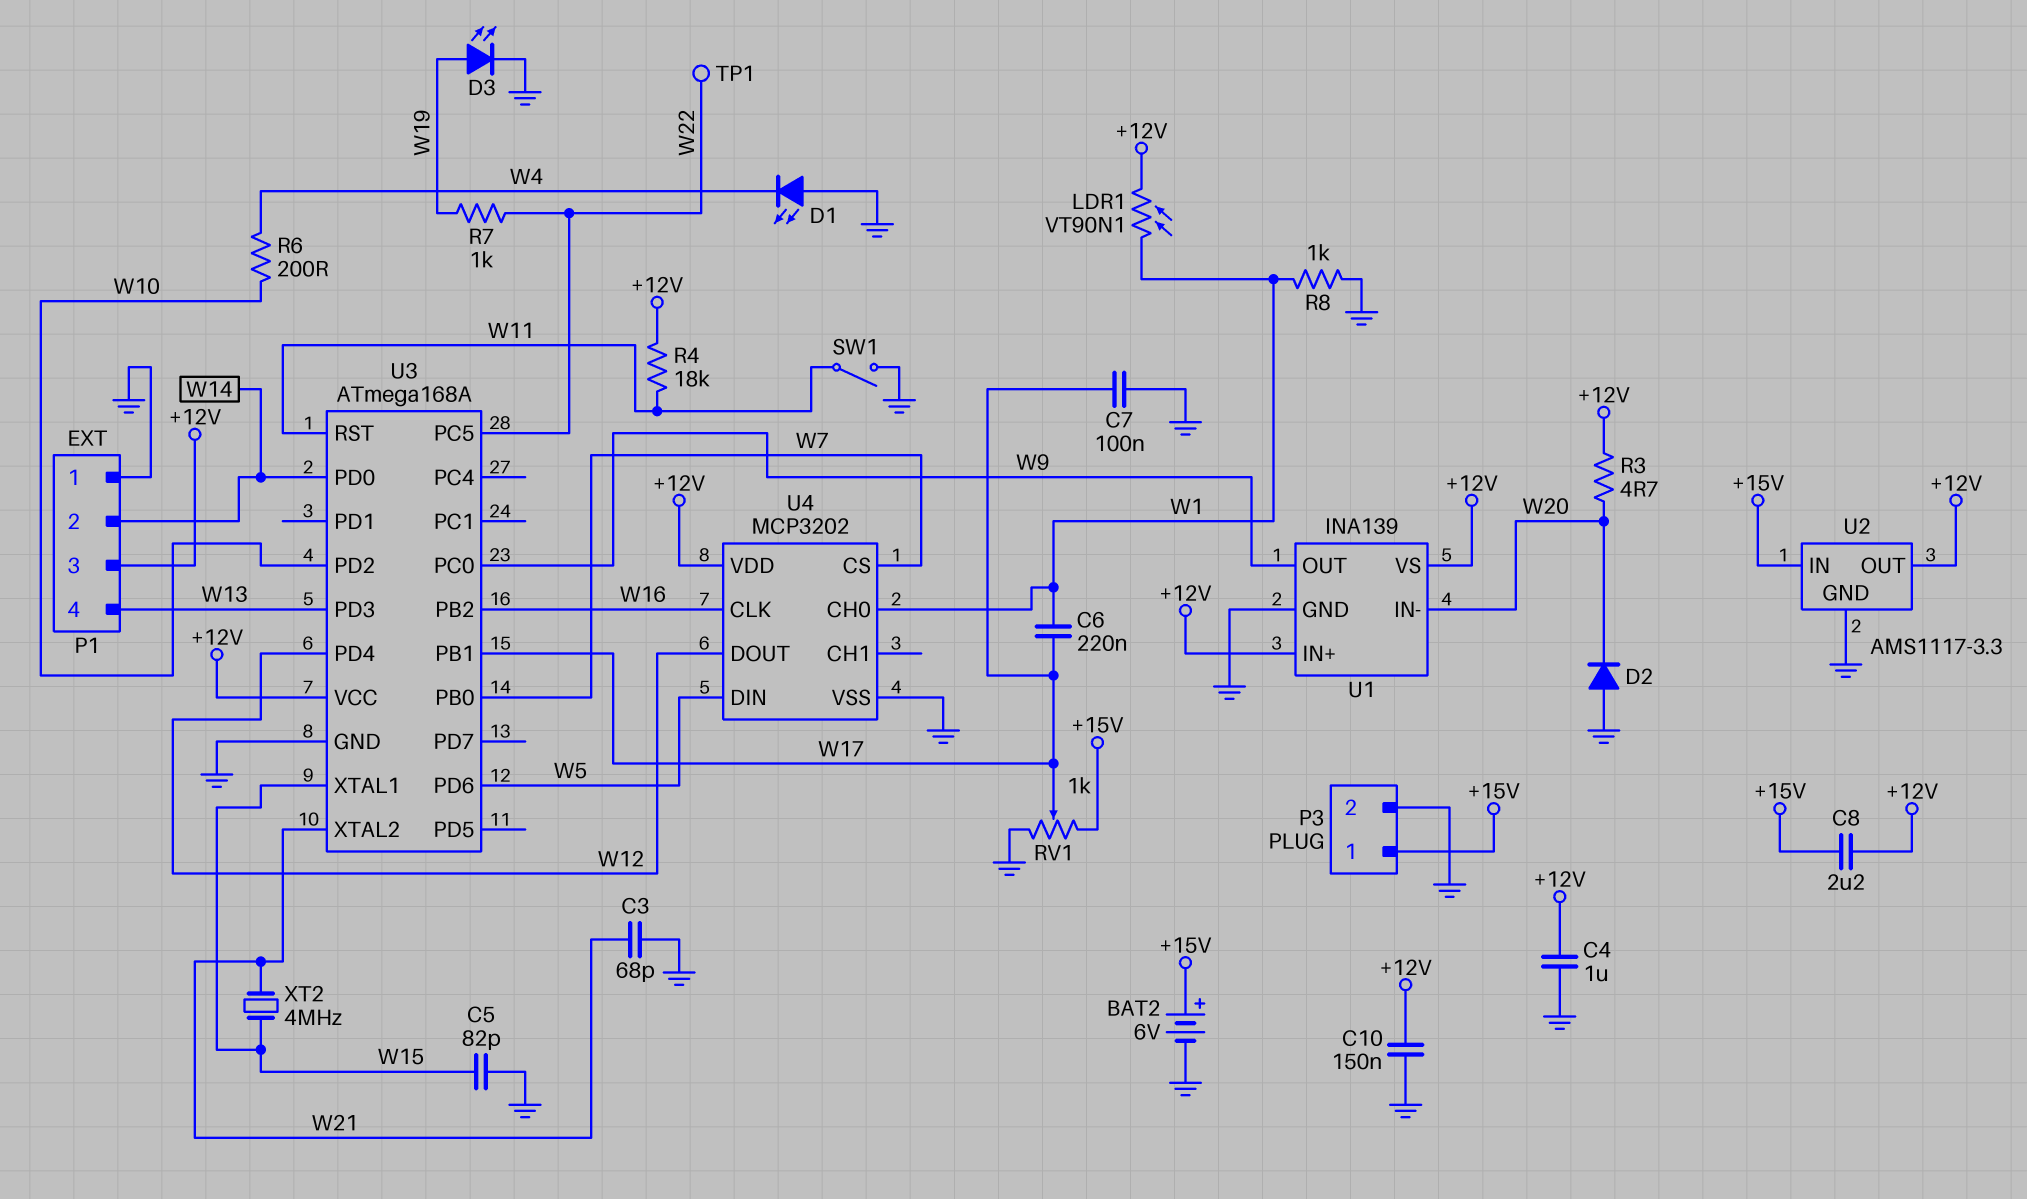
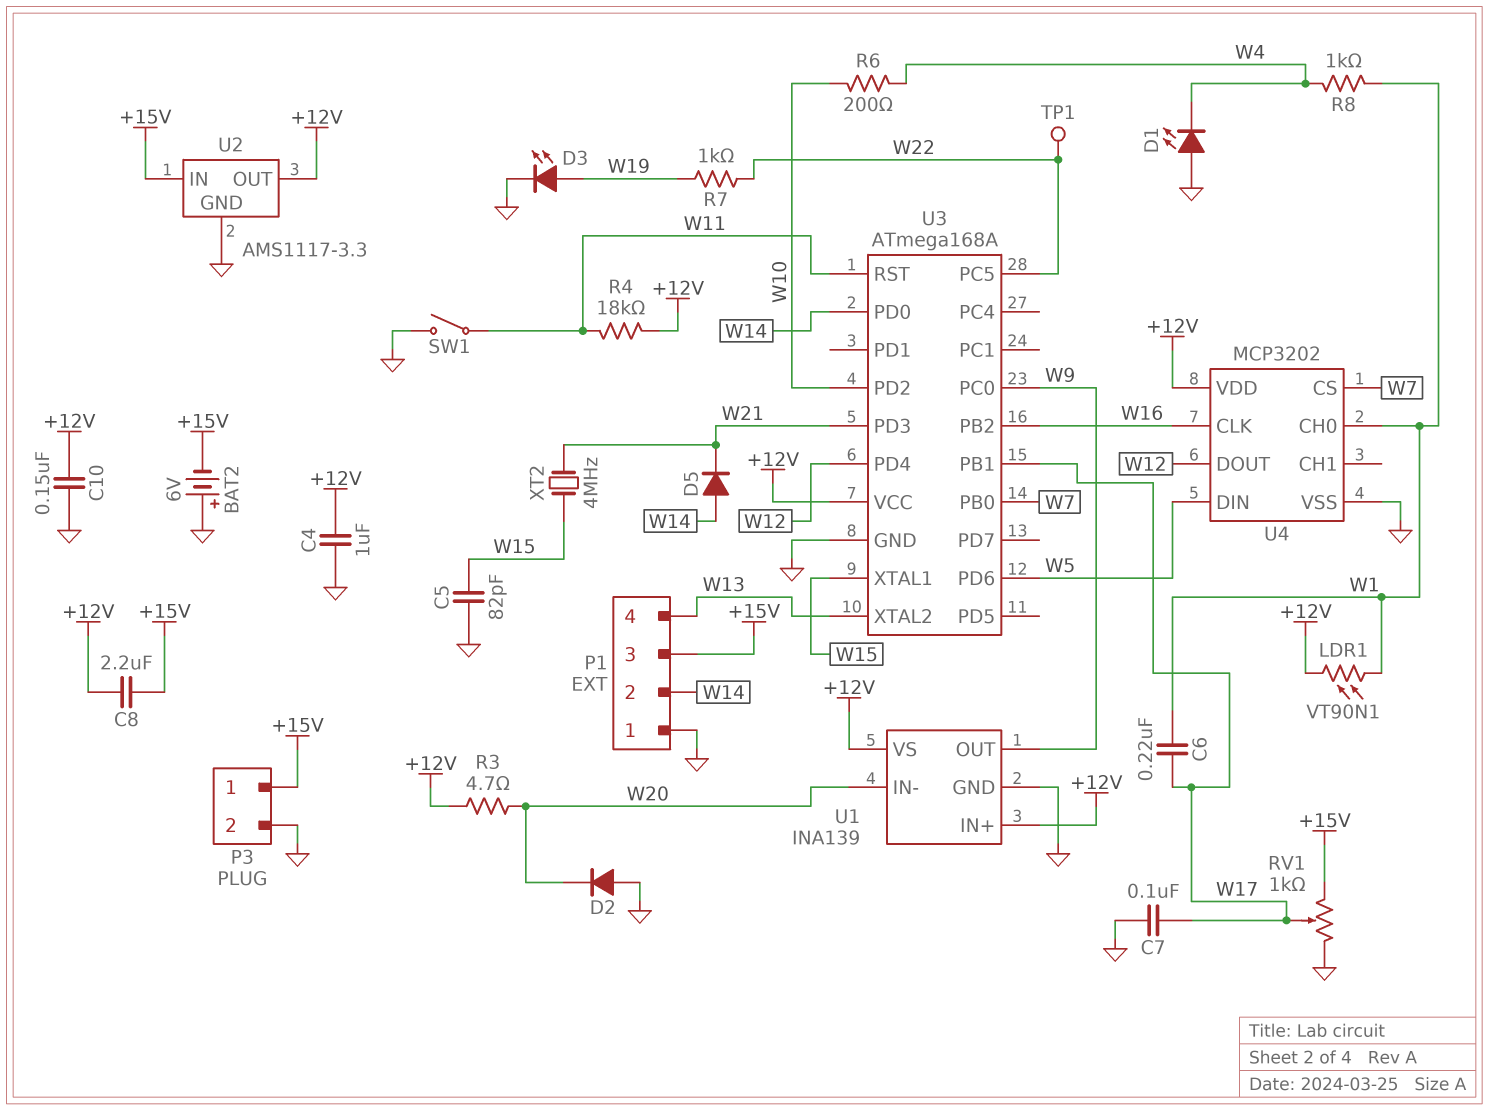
BAT2: 6V (plus +15V, minus GND) -> 6V (plus GND, minus +15V)
C3: 68pF (GND, W21) -> none
D5: none -> diode (A W14, K W21)
P1 pin 3: +12V -> +15V
R8: 1k (GND, W1) -> 1k (W1, W4)
U3 pin PD3: W13 -> W21
U3 pin XTAL2: W21 -> W13

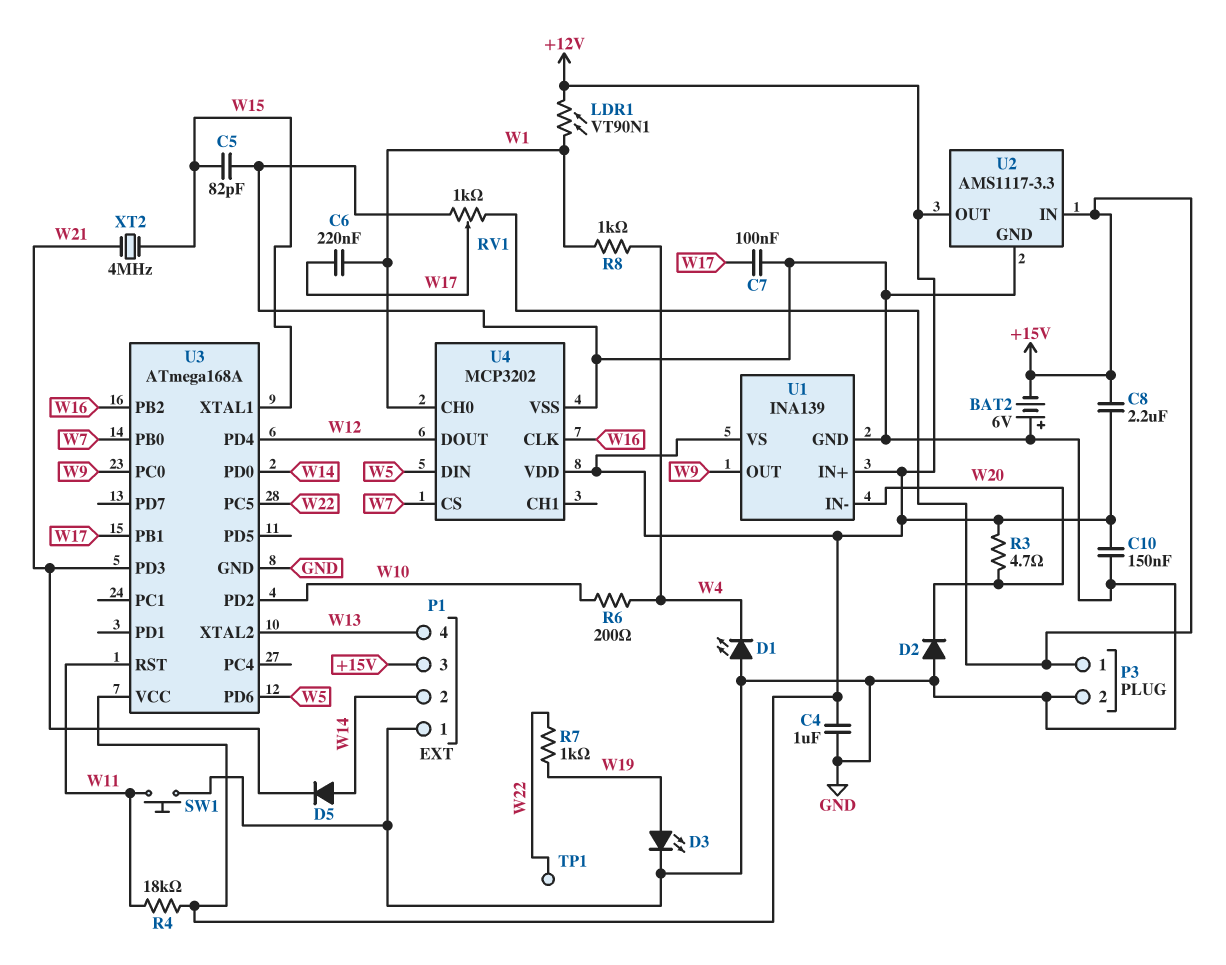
SW1: switch (GND, W11) -> button (GND, W11)

